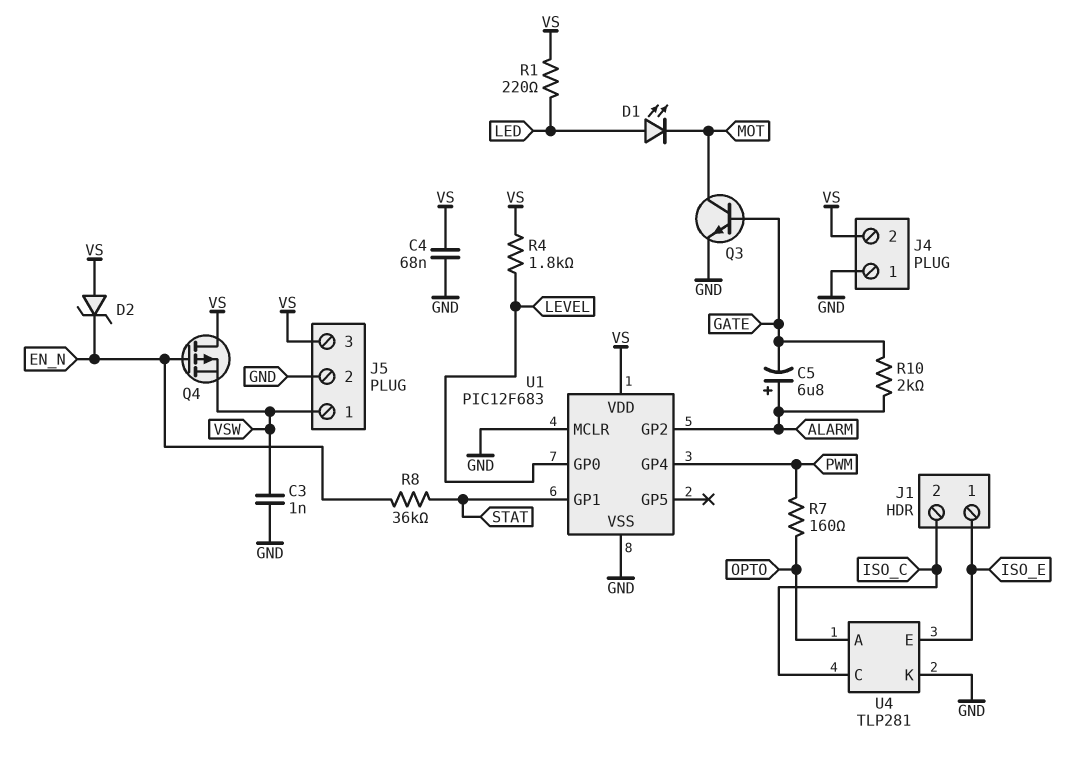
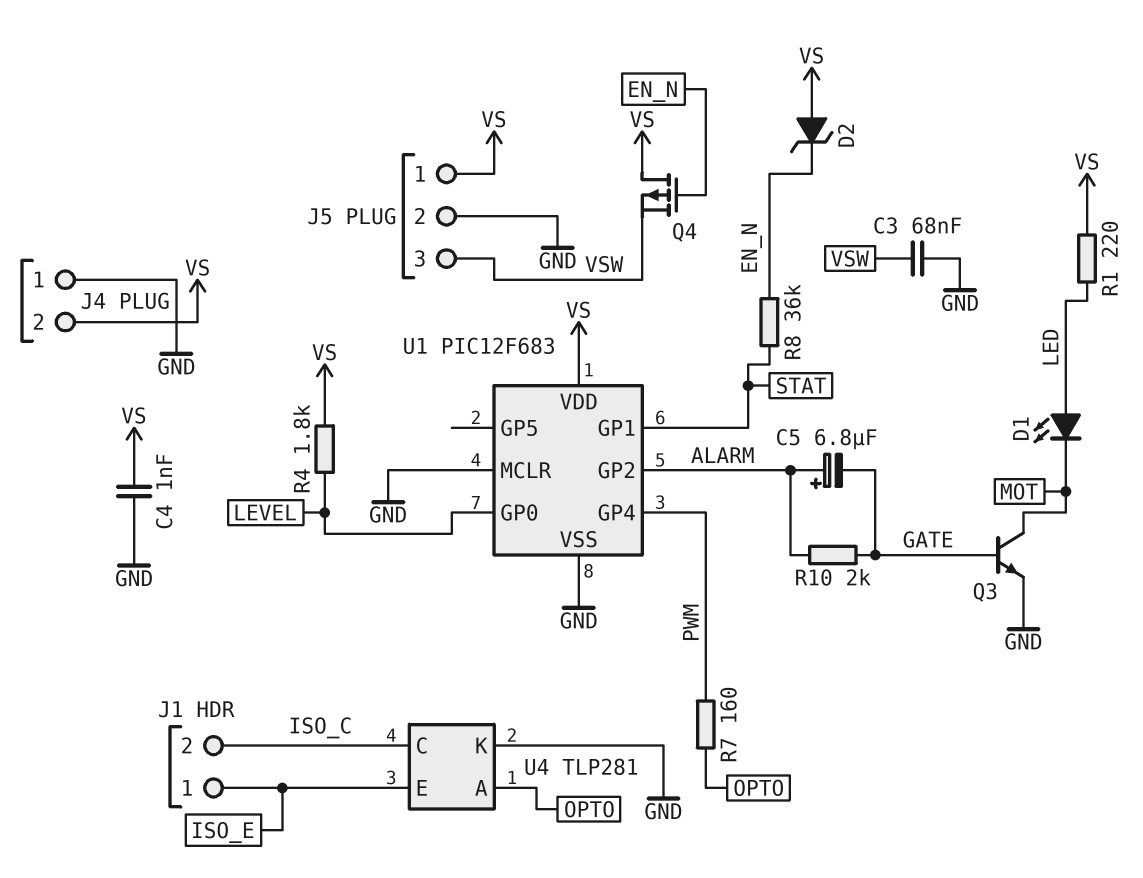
C3: 1nF (GND, VSW) -> 68nF (GND, VSW)
C4: 68nF (GND, VS) -> 1nF (GND, VS)
J5 pin 1: VSW -> VS
J5 pin 3: VS -> VSW

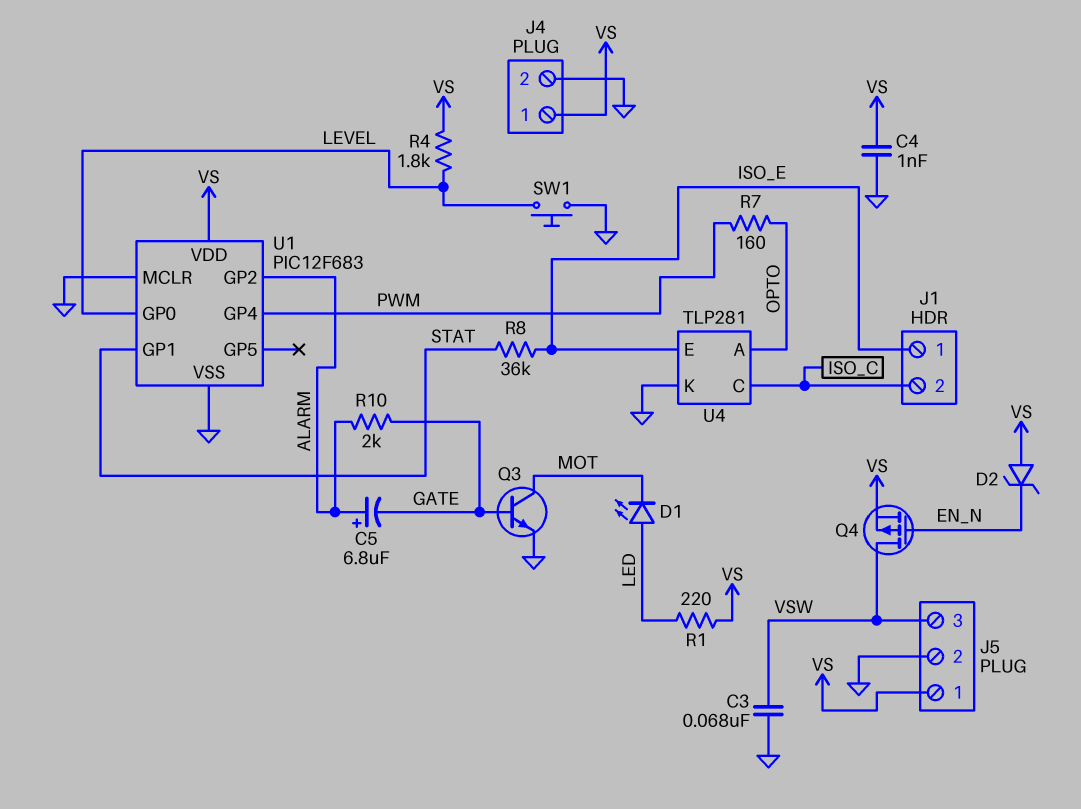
J4 pin 1: GND -> VS
J4 pin 2: VS -> GND
Q4: PMOS (G EN_N, D VS, S VSW) -> PMOS (G EN_N, D VSW, S VS)
R8: 36k (EN_N, STAT) -> 36k (ISO_E, STAT)
SW1: none -> button (GND, LEVEL)

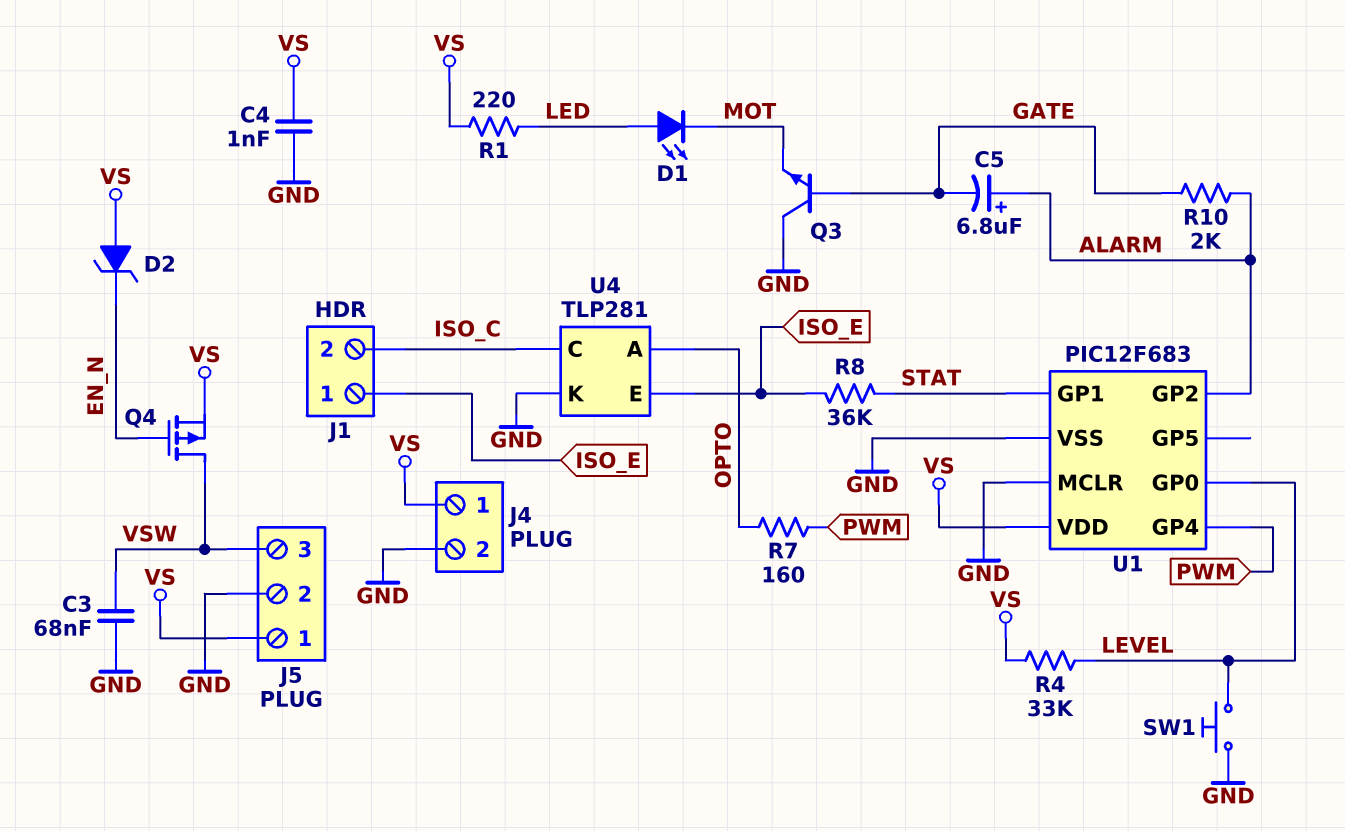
Q3: NPN (B GATE, C MOT, E GND) -> NPN (B GATE, C GND, E MOT)
R4: 1.8k (LEVEL, VS) -> 33k (LEVEL, VS)

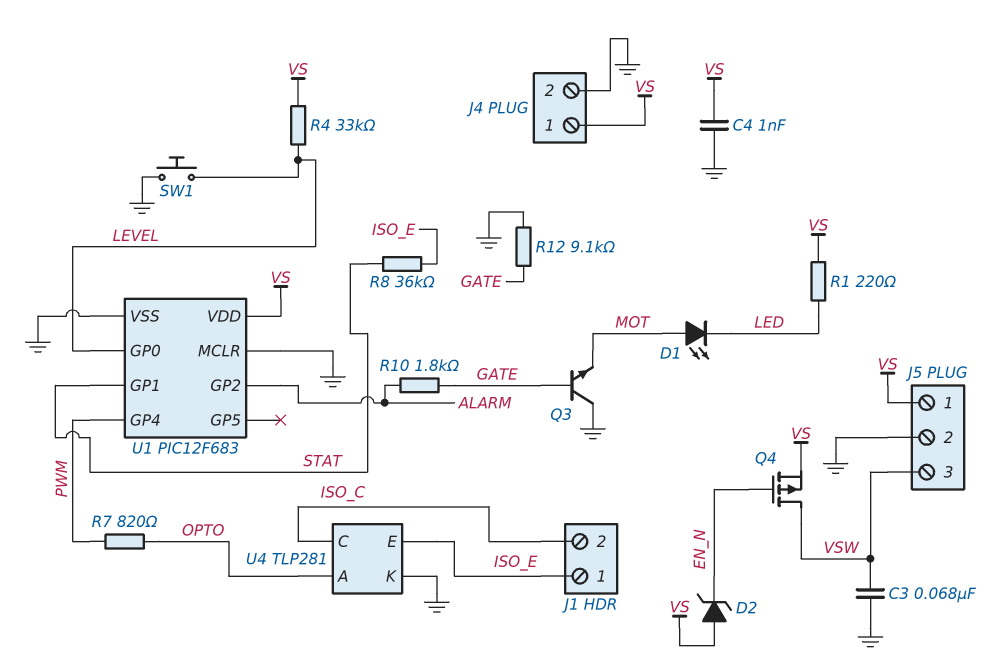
C5: 6.8uF (plus ALARM, minus GATE) -> none
D1: LED (A LED, K MOT) -> LED (A MOT, K LED)
R7: 160 (OPTO, PWM) -> 820 (OPTO, PWM)
R10: 2k (ALARM, GATE) -> 1.8k (ALARM, GATE)
R12: none -> 9.1k (GATE, GND)

